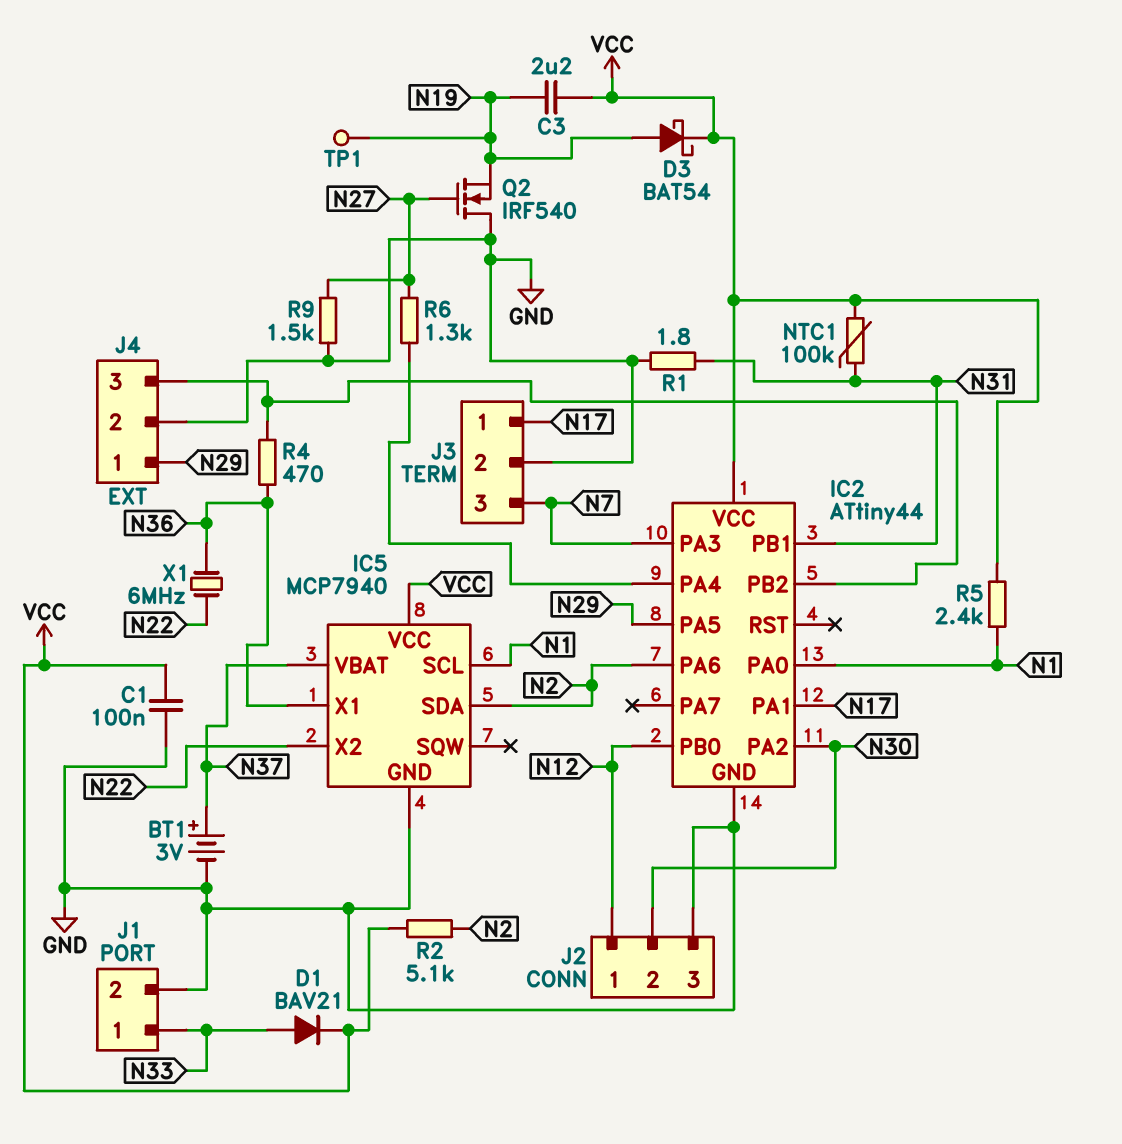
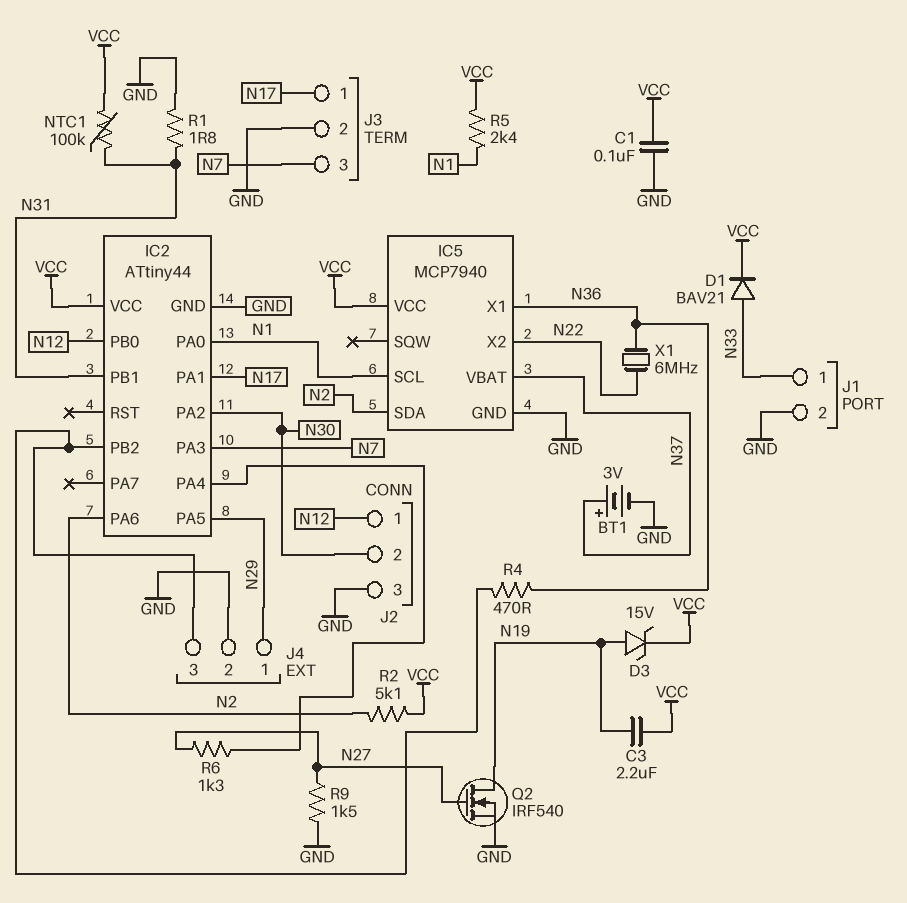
D3: schottky BAT54 (A N19, K VCC) -> zener 15V (A N19, K VCC)
Q2: NMOS IRF540 (G N27, D GND, S N19) -> NMOS IRF540 (G N27, D N19, S GND)
TP1: test point (N19) -> none

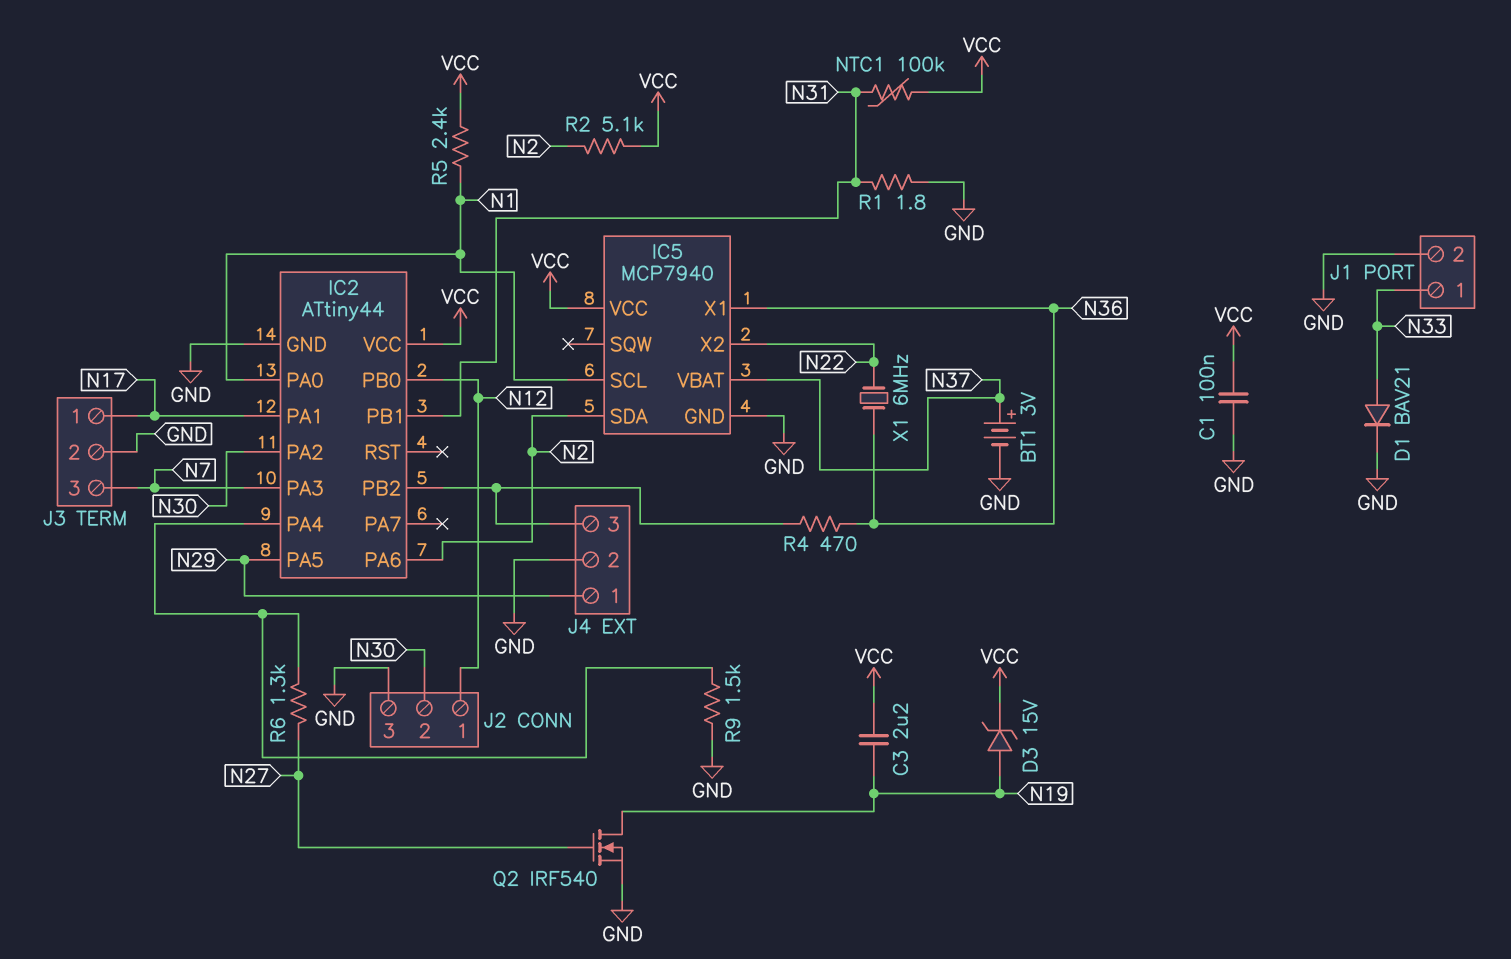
D1: diode BAV21 (A N33, K VCC) -> diode BAV21 (A N33, K GND)
R9: 1.5k (GND, N27) -> 1.5k (GND, IC2/PA4)

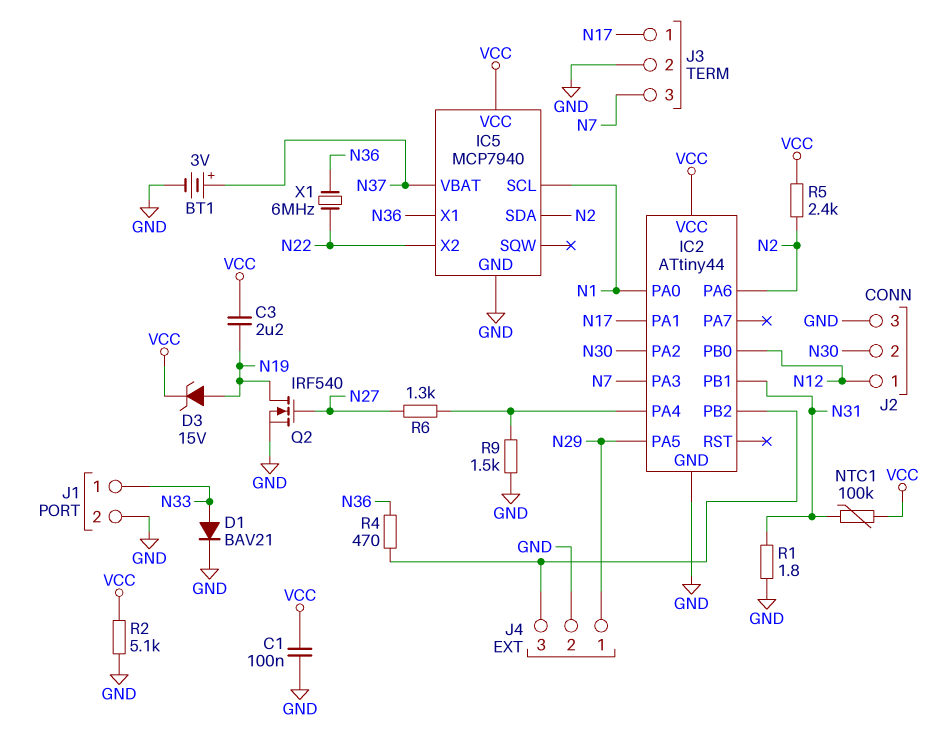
R2: 5.1k (N2, VCC) -> 5.1k (GND, VCC)
R5: 2.4k (N1, VCC) -> 2.4k (N2, VCC)

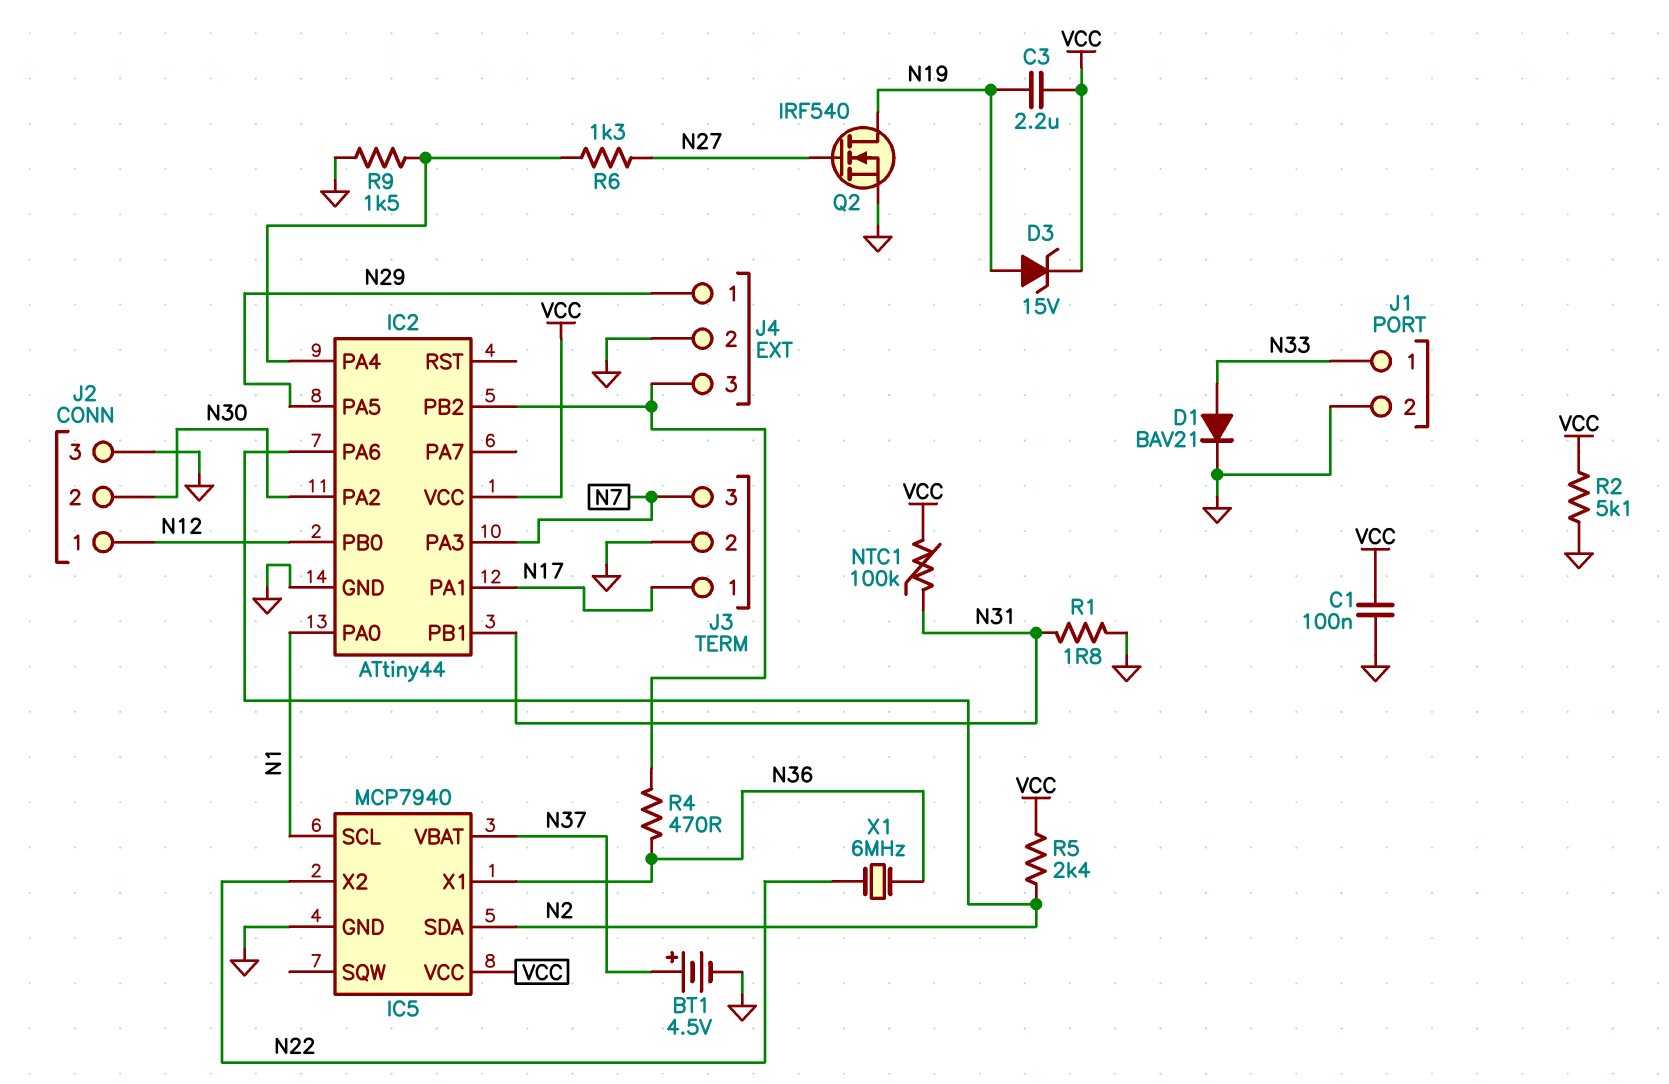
BT1: 3V (plus N37, minus GND) -> 4.5V (plus N37, minus GND)

